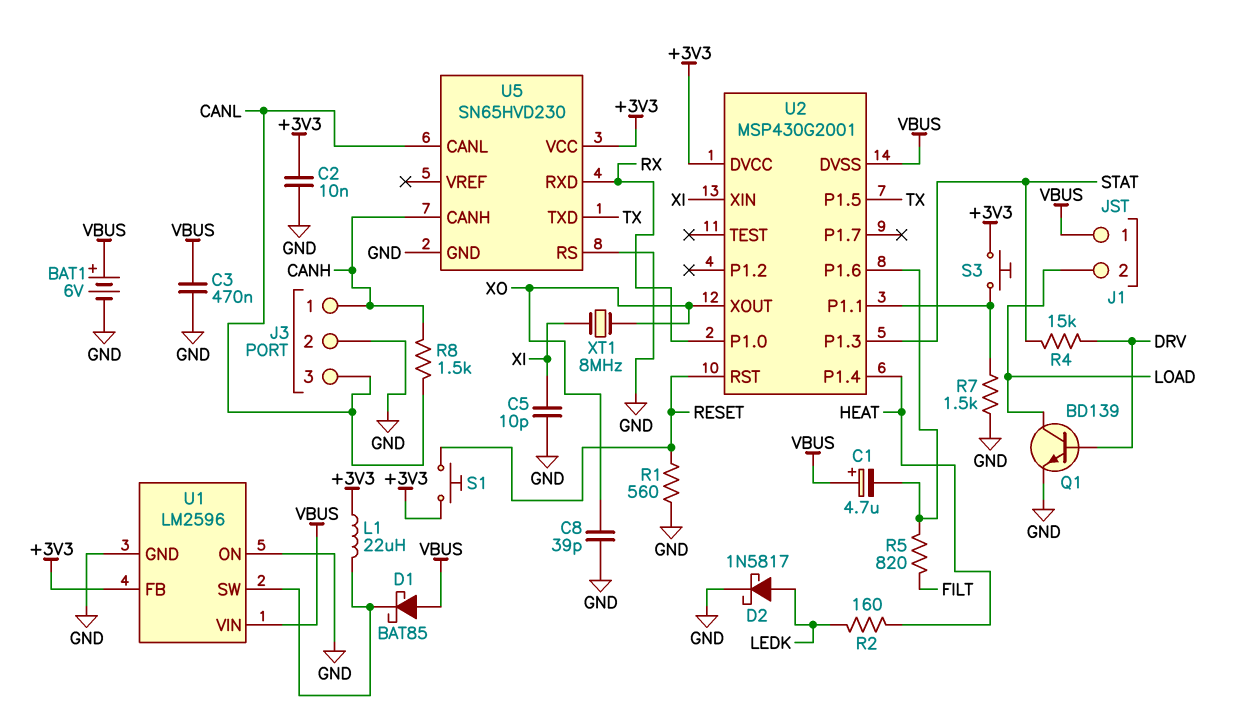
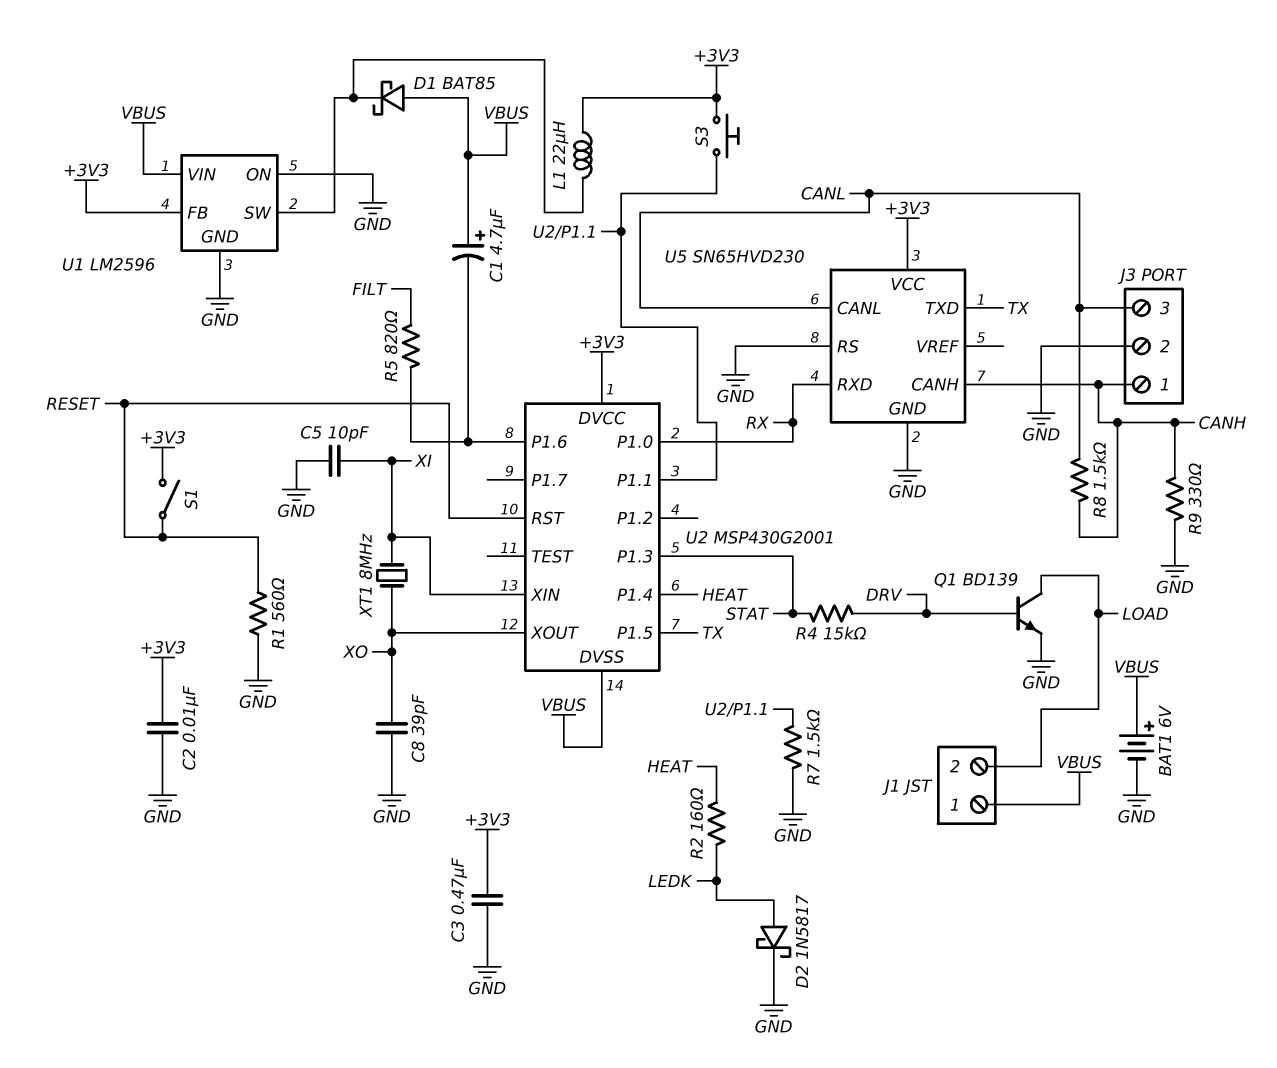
C3: 470nF (GND, VBUS) -> 470nF (+3V3, GND)
R9: none -> 330 (CANH, GND)
S1: button (+3V3, RESET) -> switch (+3V3, RESET)

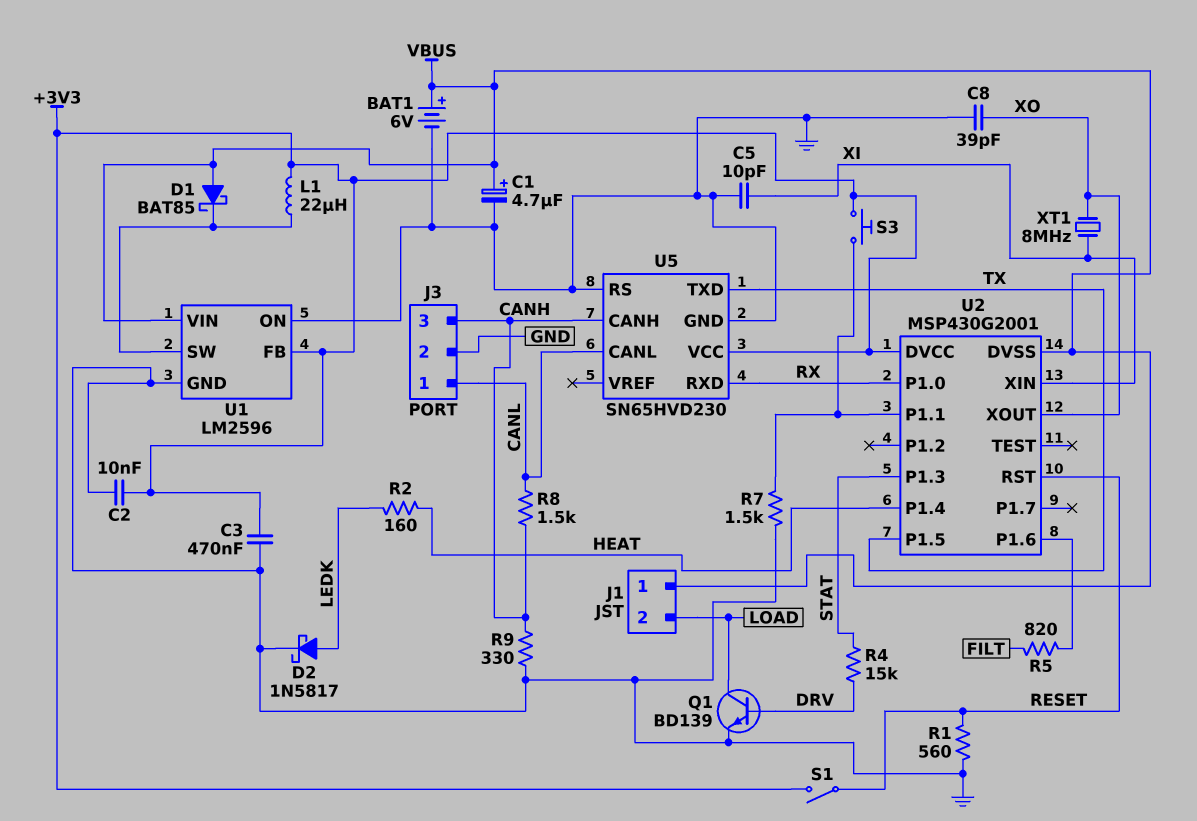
C1: 4.7uF (plus VBUS, minus U2/P1.6) -> 4.7uF (plus VBUS, minus GND)
J3 pin 1: CANH -> CANL
J3 pin 3: CANL -> CANH

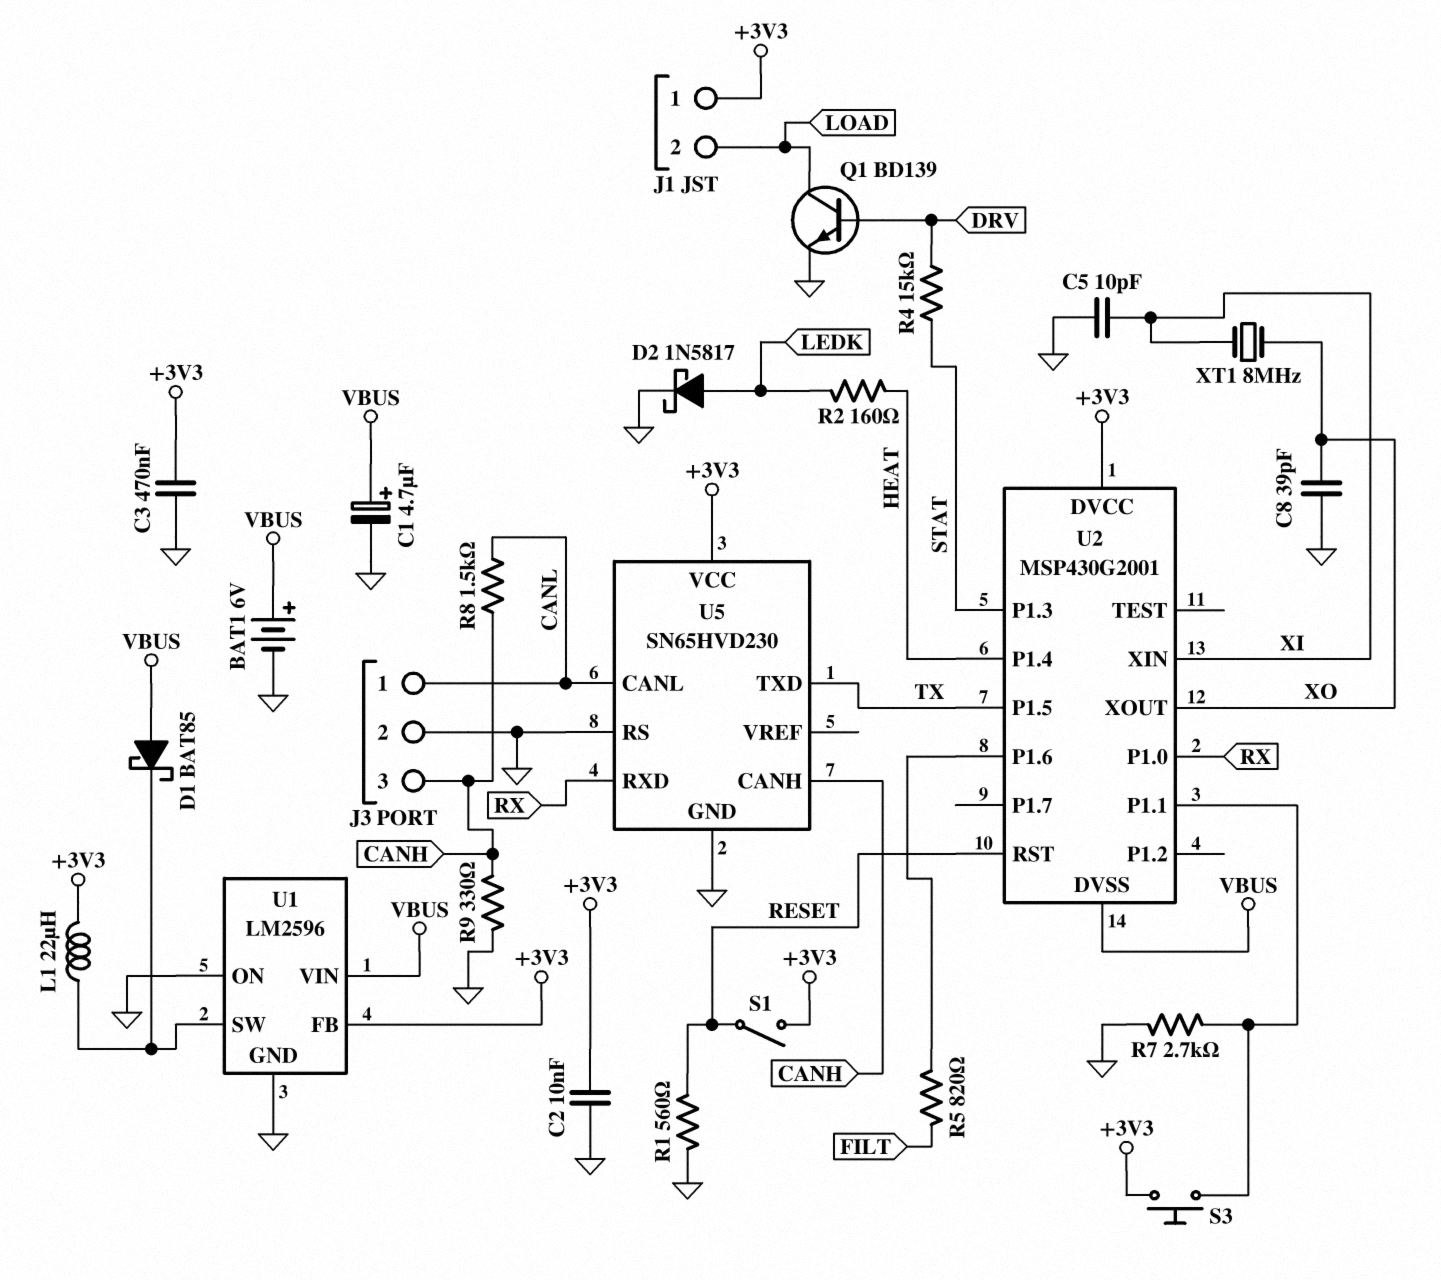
J1 pin 1: VBUS -> +3V3
R7: 1.5k (GND, U2/P1.1) -> 2.7k (GND, U2/P1.1)

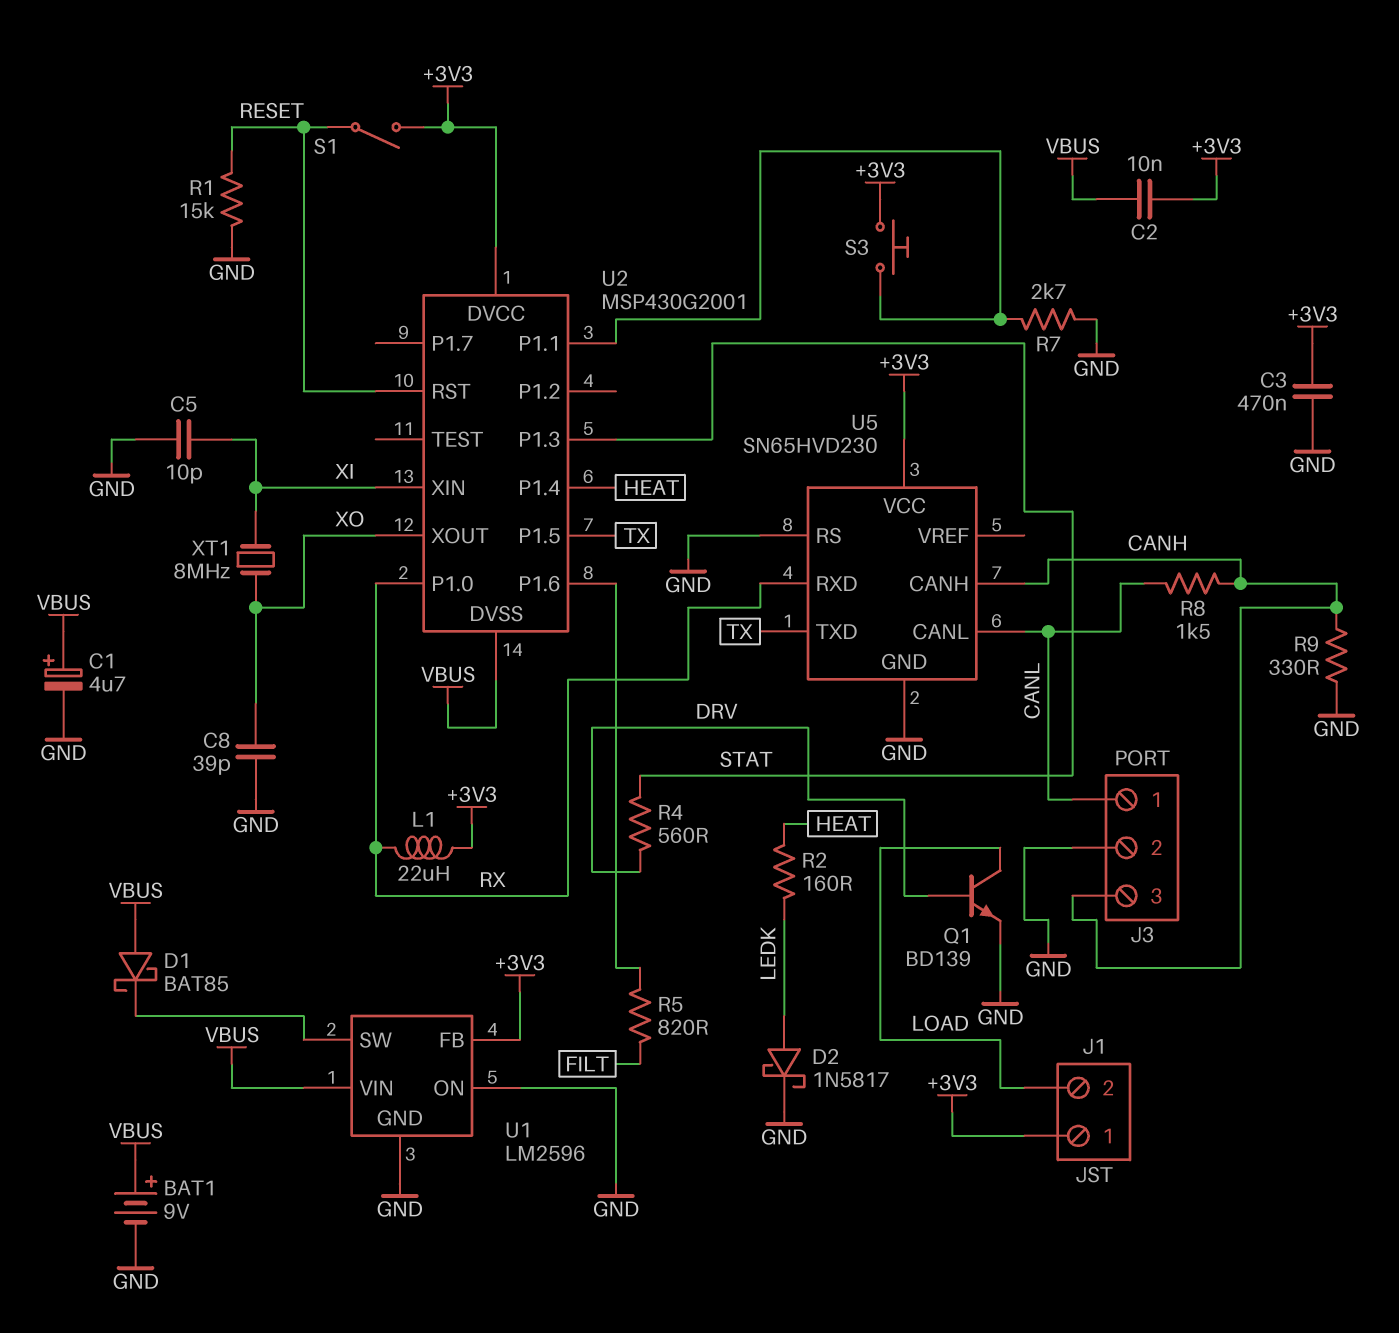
BAT1: 6V (plus VBUS, minus GND) -> 9V (plus VBUS, minus GND)
C2: 10nF (+3V3, GND) -> 10nF (+3V3, VBUS)
L1: 22uH (+3V3, U1/SW) -> 22uH (+3V3, RX)
R1: 560 (GND, RESET) -> 15k (GND, RESET)
R4: 15k (DRV, STAT) -> 560 (DRV, STAT)

